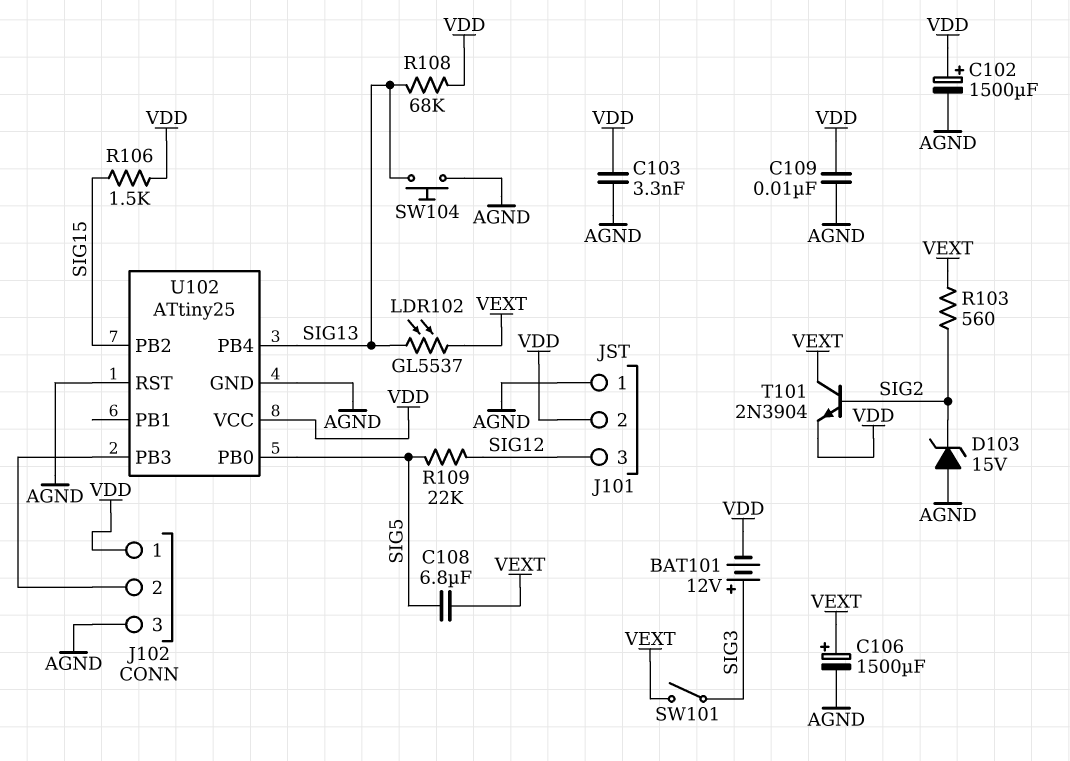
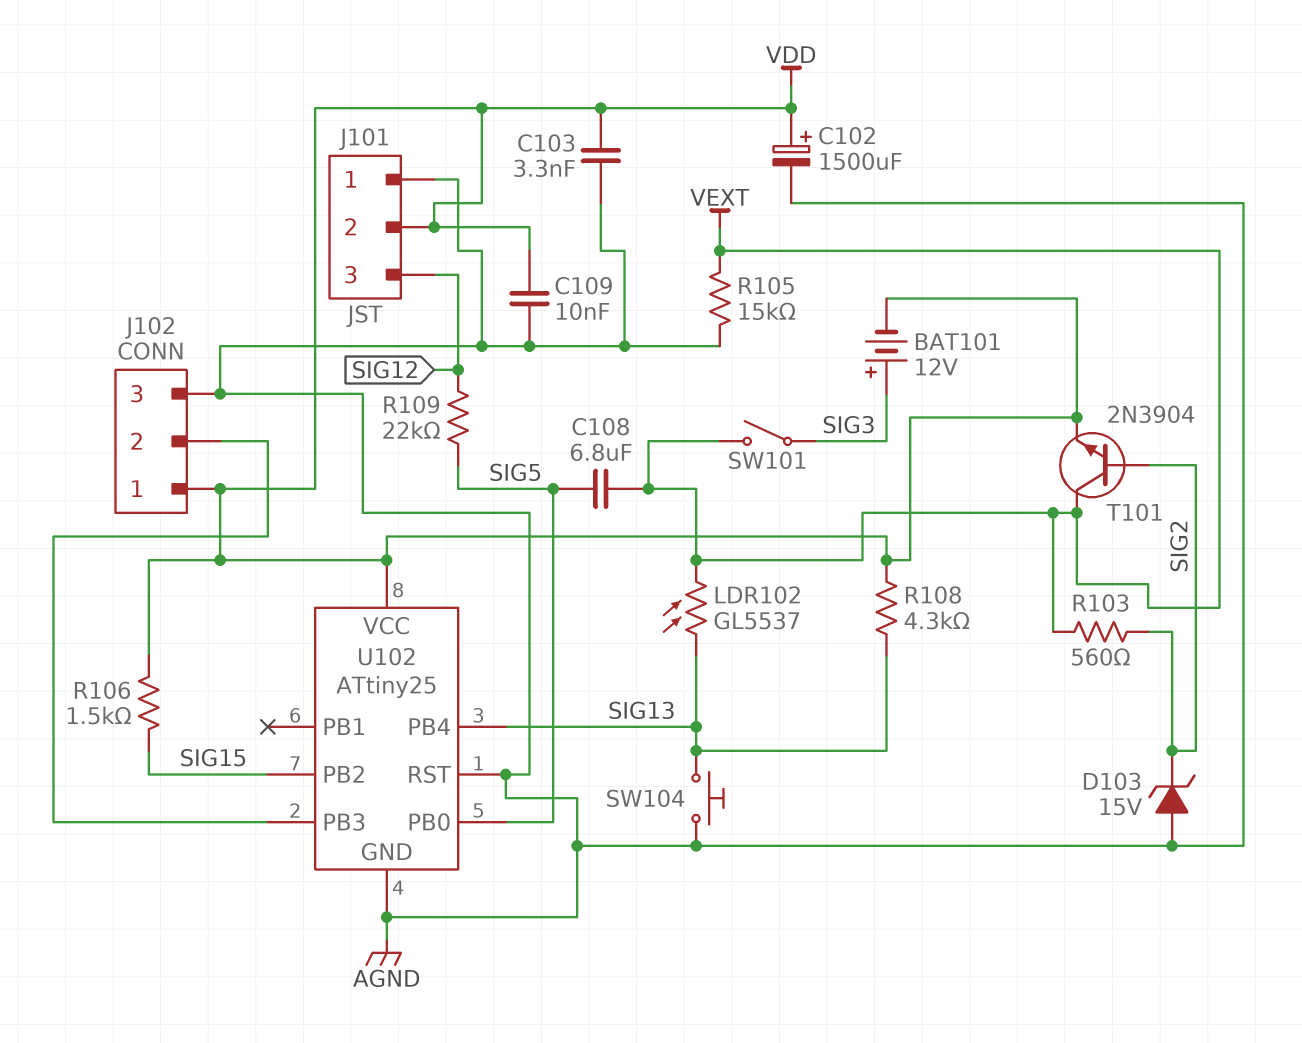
C106: 1500uF (plus VEXT, minus AGND) -> none
R105: none -> 15k (AGND, VEXT)
R108: 68k (SIG13, VDD) -> 4.3k (SIG13, VDD)

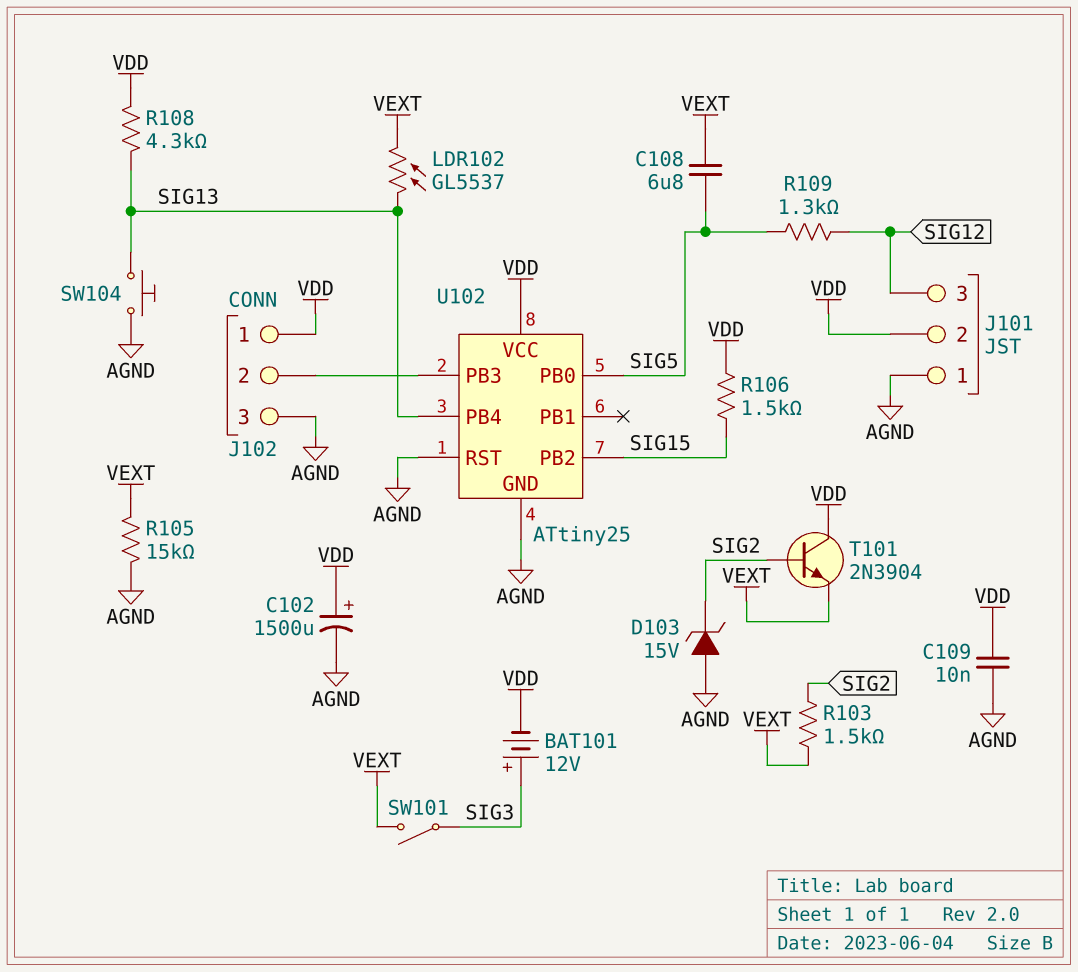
C103: 3.3nF (AGND, VDD) -> none
R103: 560 (SIG2, VEXT) -> 1.5k (SIG2, VEXT)
R109: 22k (SIG5, SIG12) -> 1.3k (SIG5, SIG12)
T101: NPN 2N3904 (B SIG2, C VEXT, E VDD) -> NPN 2N3904 (B SIG2, C VDD, E VEXT)

